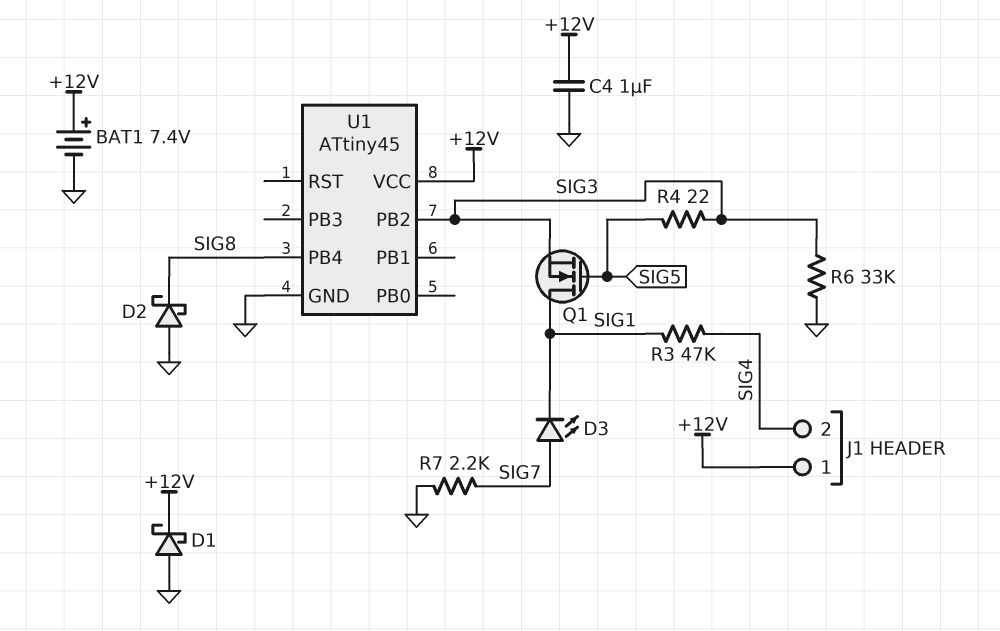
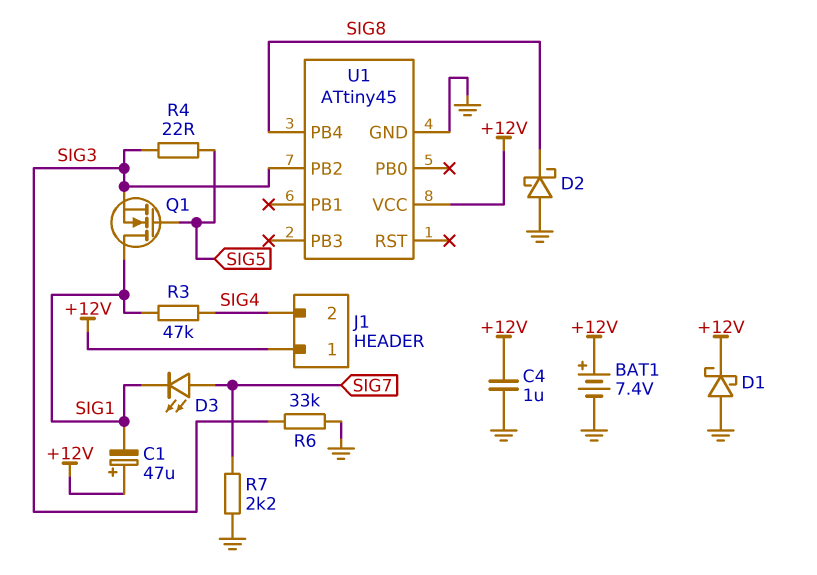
C1: none -> 47uF (plus +12V, minus SIG1)

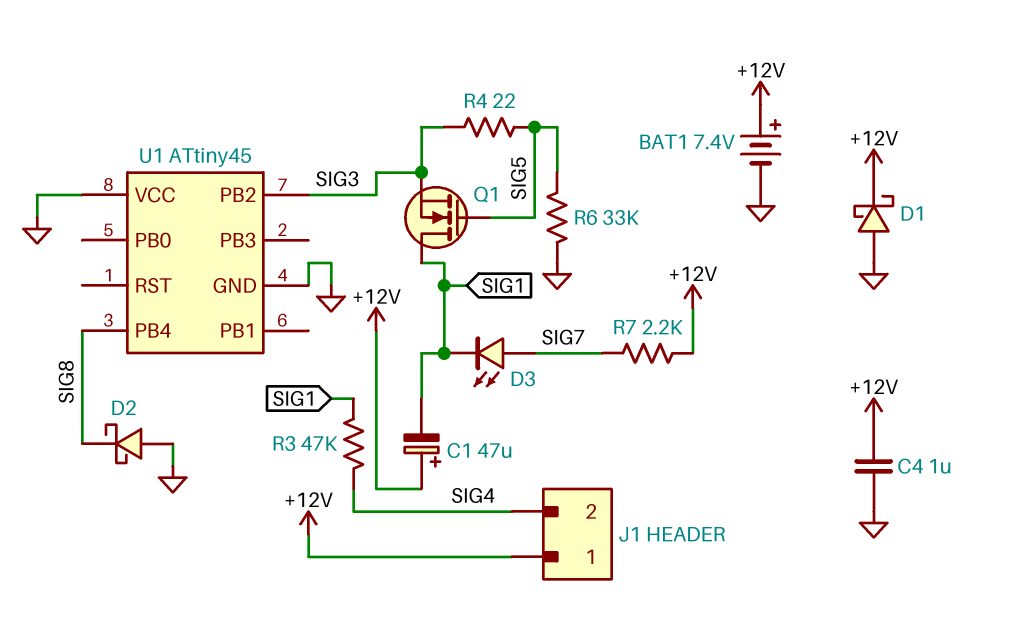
R6: 33k (GND, SIG3) -> 33k (GND, SIG5)
R7: 2.2k (GND, SIG7) -> 2.2k (+12V, SIG7)
U1 pin VCC: +12V -> GND

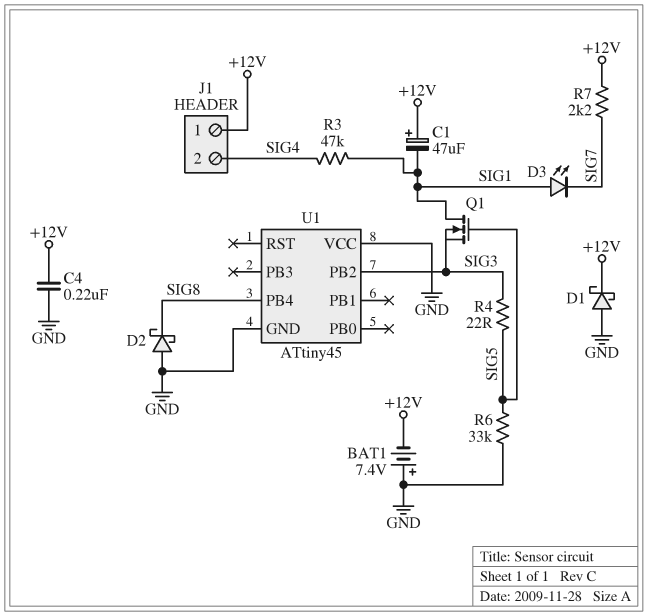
BAT1: 7.4V (plus +12V, minus GND) -> 7.4V (plus GND, minus +12V)
C4: 1uF (+12V, GND) -> 220nF (+12V, GND)
D3: LED (A SIG7, K SIG1) -> LED (A SIG1, K SIG7)

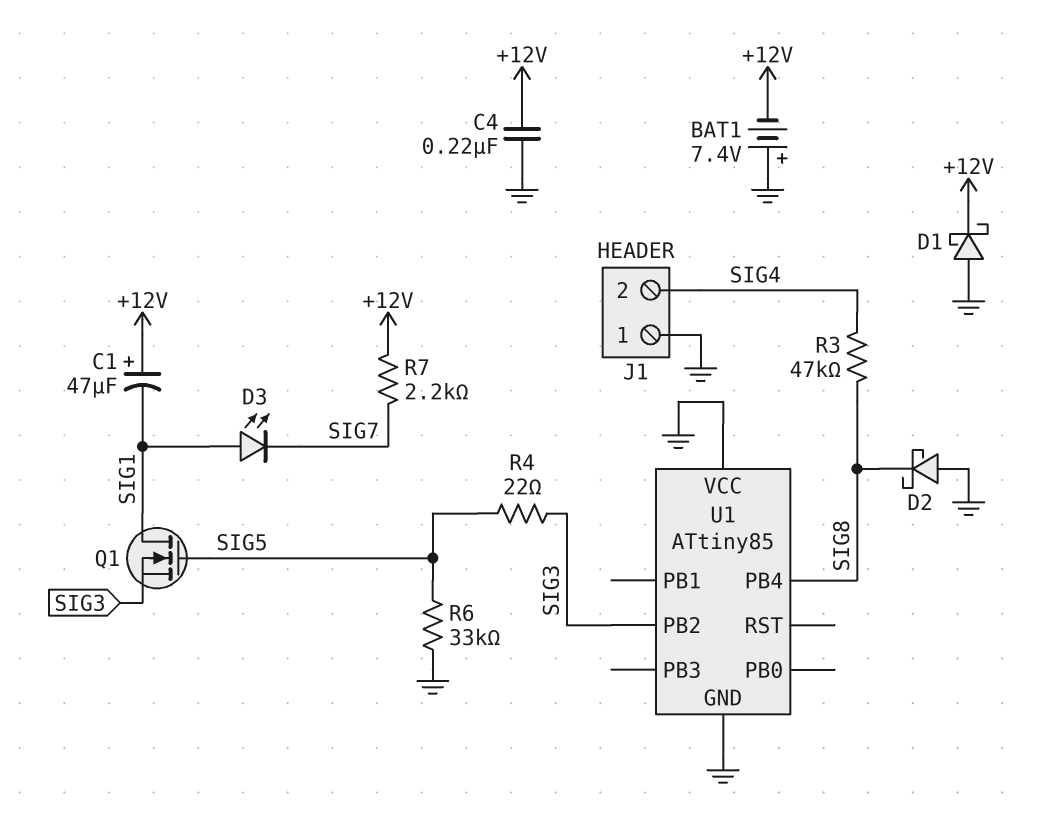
J1 pin 1: +12V -> GND
R3: 47k (SIG1, SIG4) -> 47k (SIG4, SIG8)
U1: ATtiny45 -> ATtiny85

